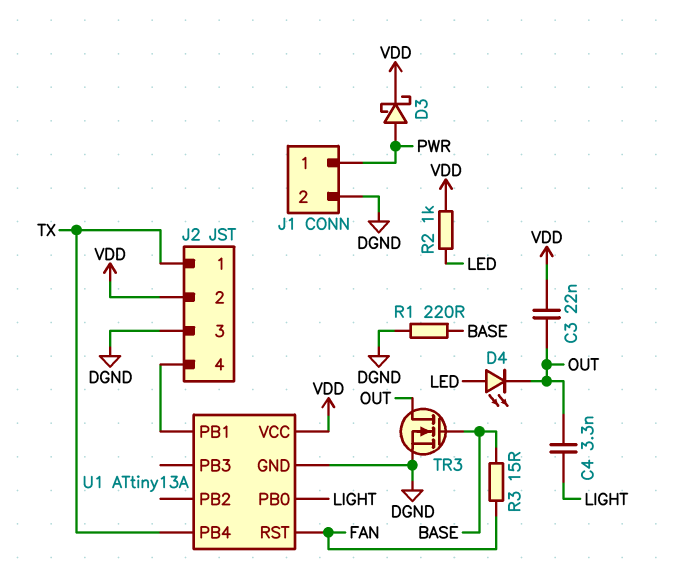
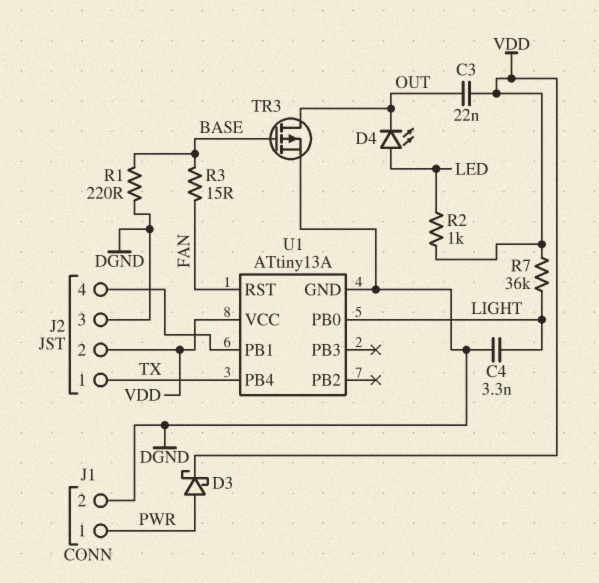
C4: 3.3nF (LIGHT, OUT) -> 3.3nF (DGND, LIGHT)
R7: none -> 36k (LIGHT, VDD)
TR3: NMOS (G BASE, D OUT, S DGND) -> PMOS (G BASE, D OUT, S DGND)

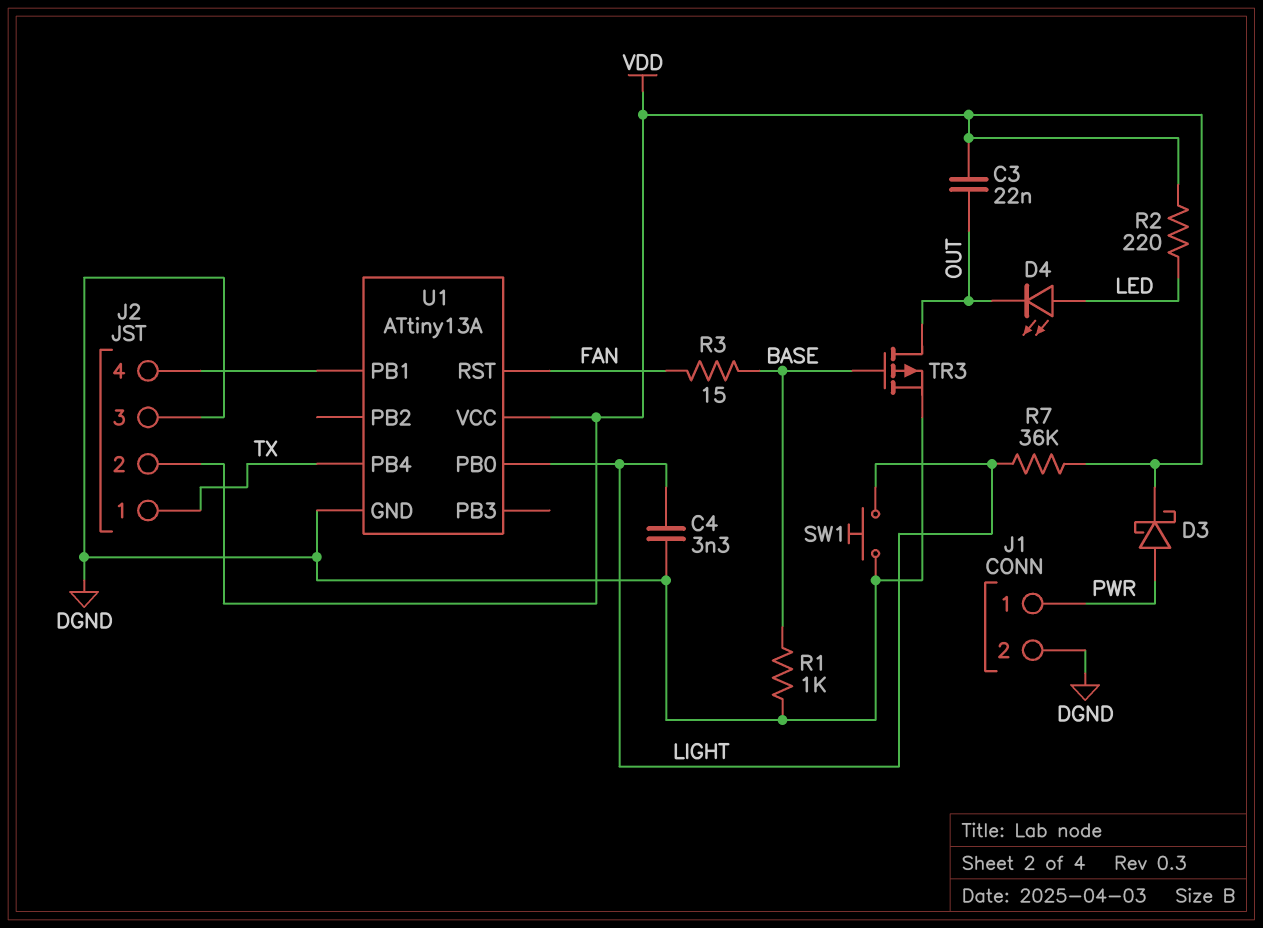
R1: 220 (BASE, DGND) -> 1k (BASE, DGND)
R2: 1k (LED, VDD) -> 220 (LED, VDD)
SW1: none -> button (DGND, LIGHT)

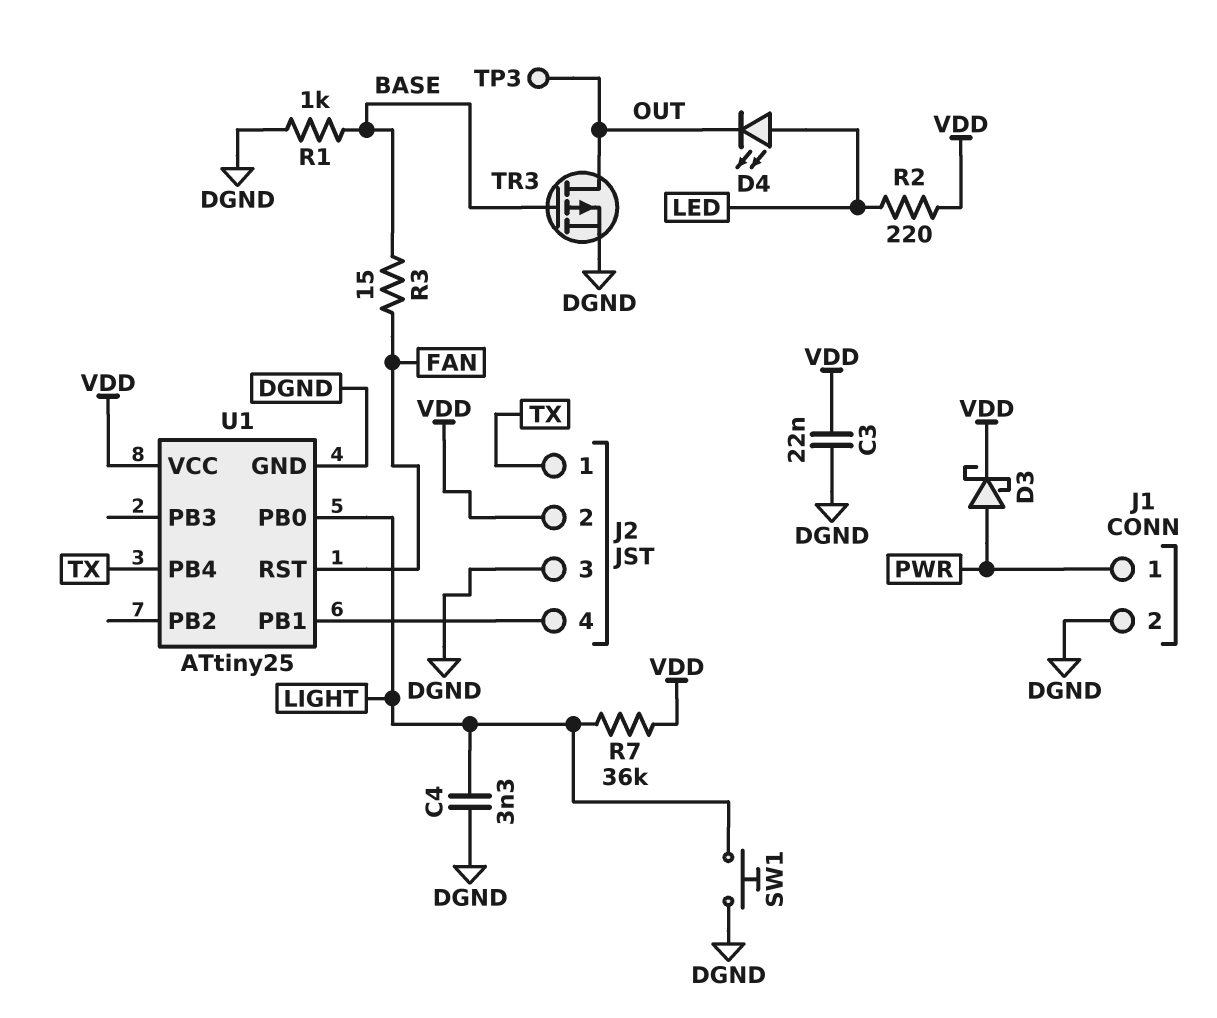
C3: 22nF (OUT, VDD) -> 22nF (DGND, VDD)
TP3: none -> test point (OUT)
U1: ATtiny13A -> ATtiny25

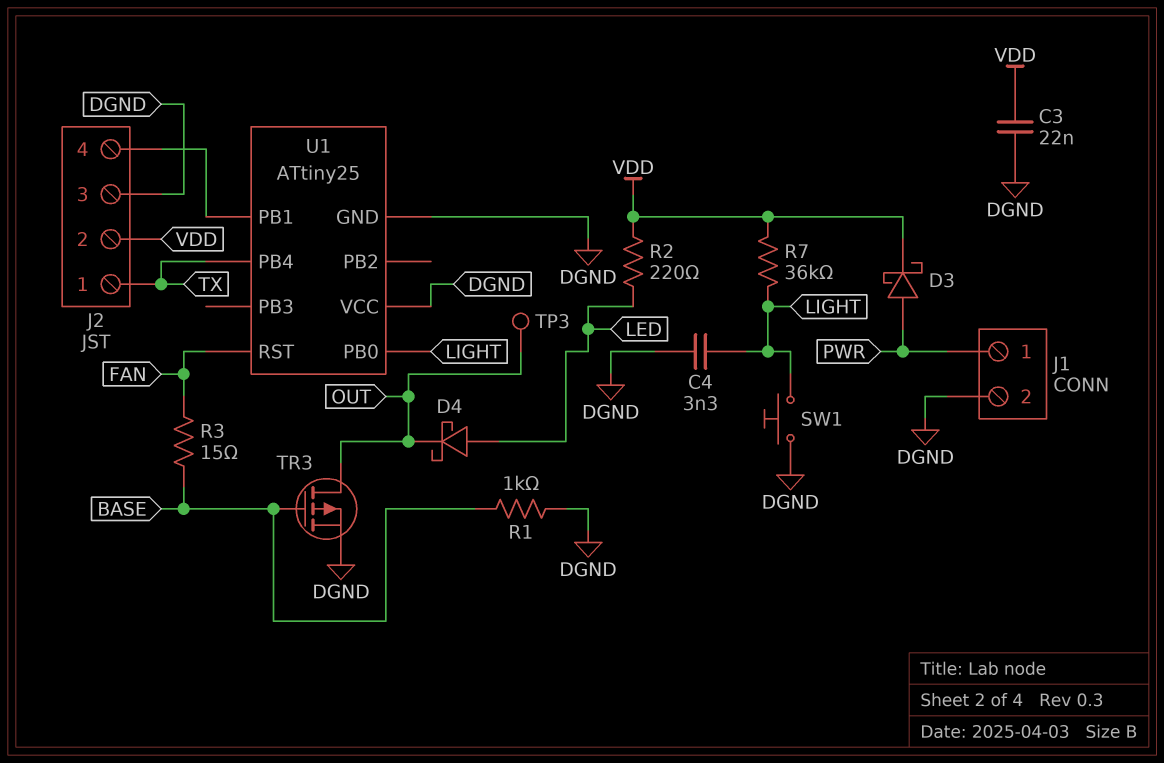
D4: LED (A LED, K OUT) -> schottky (A LED, K OUT)
U1 pin VCC: VDD -> DGND

